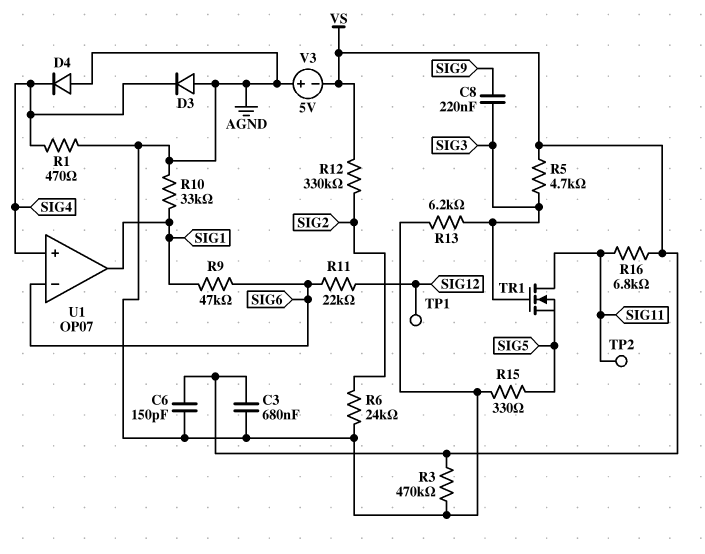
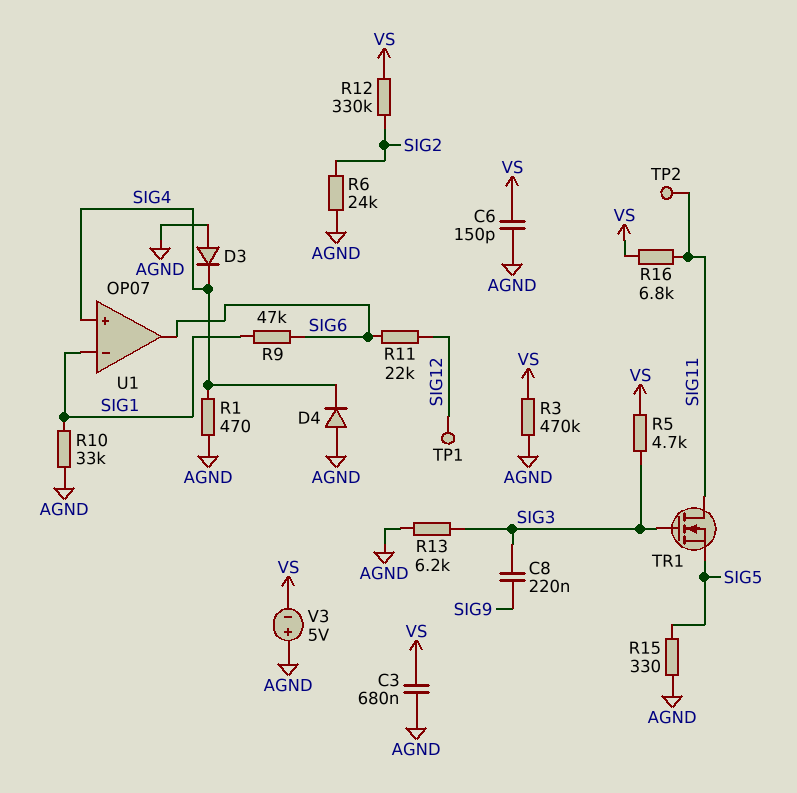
U1 pin in-: SIG6 -> SIG1
U1 pin out: SIG1 -> SIG6

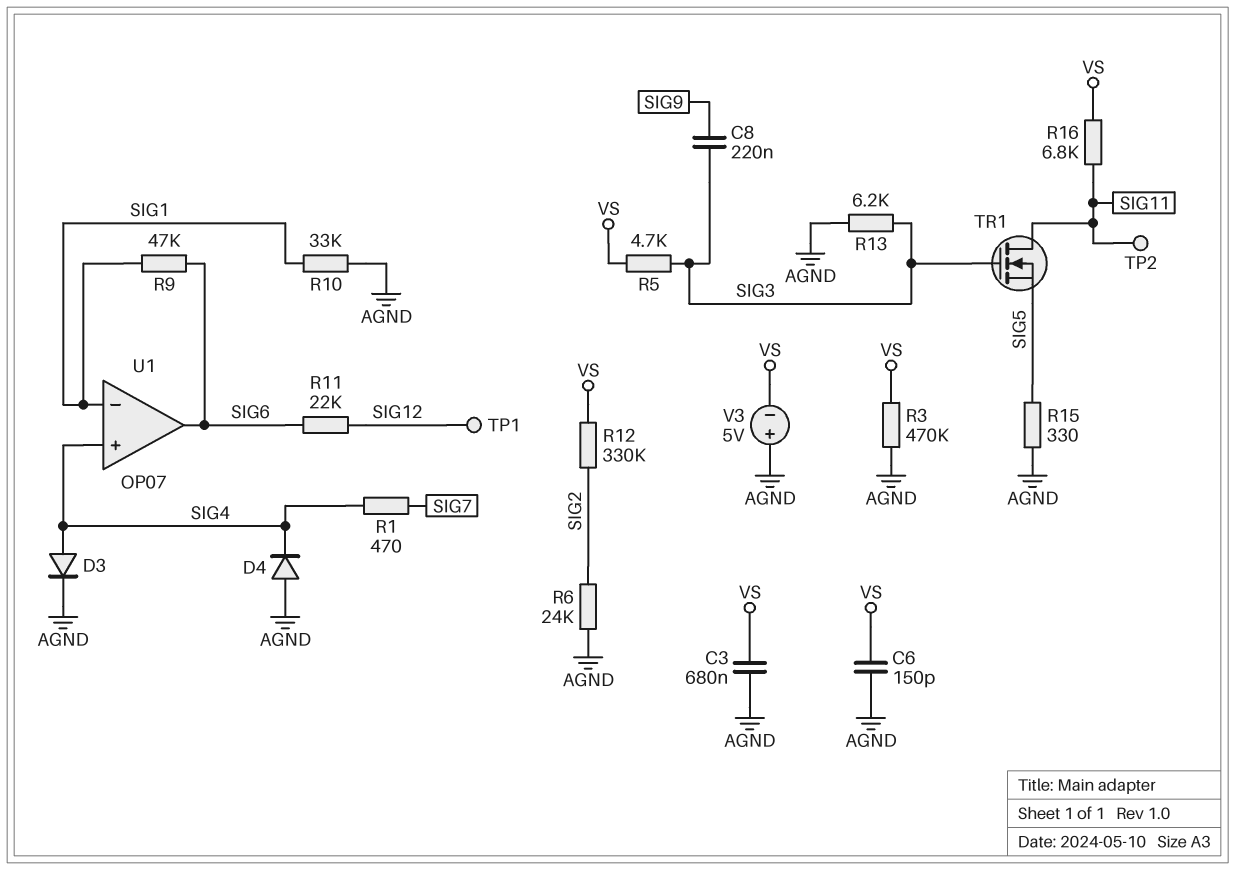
D3: diode (A AGND, K SIG4) -> diode (A SIG4, K AGND)
R1: 470 (AGND, SIG4) -> 470 (SIG4, SIG7)

